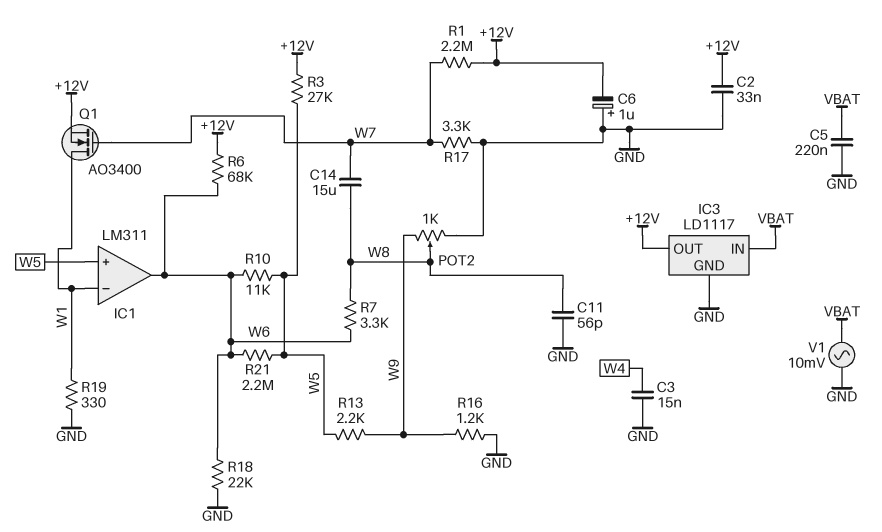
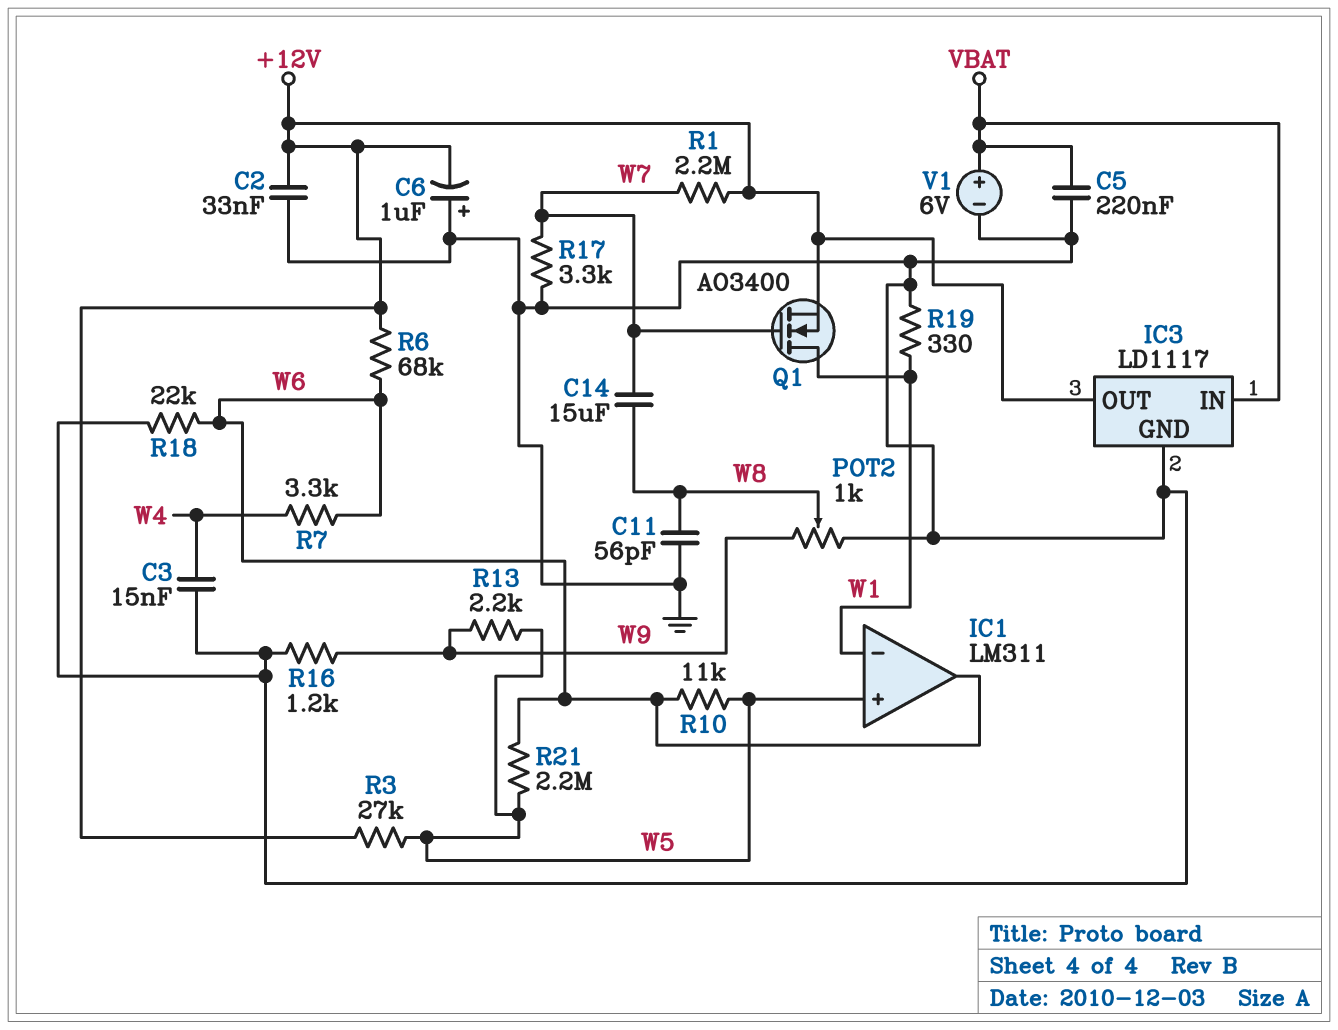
R7: 3.3k (W6, W8) -> 3.3k (W4, W6)
V1: AC 10mV (GND, VBAT) -> 6V (plus VBAT, minus GND)

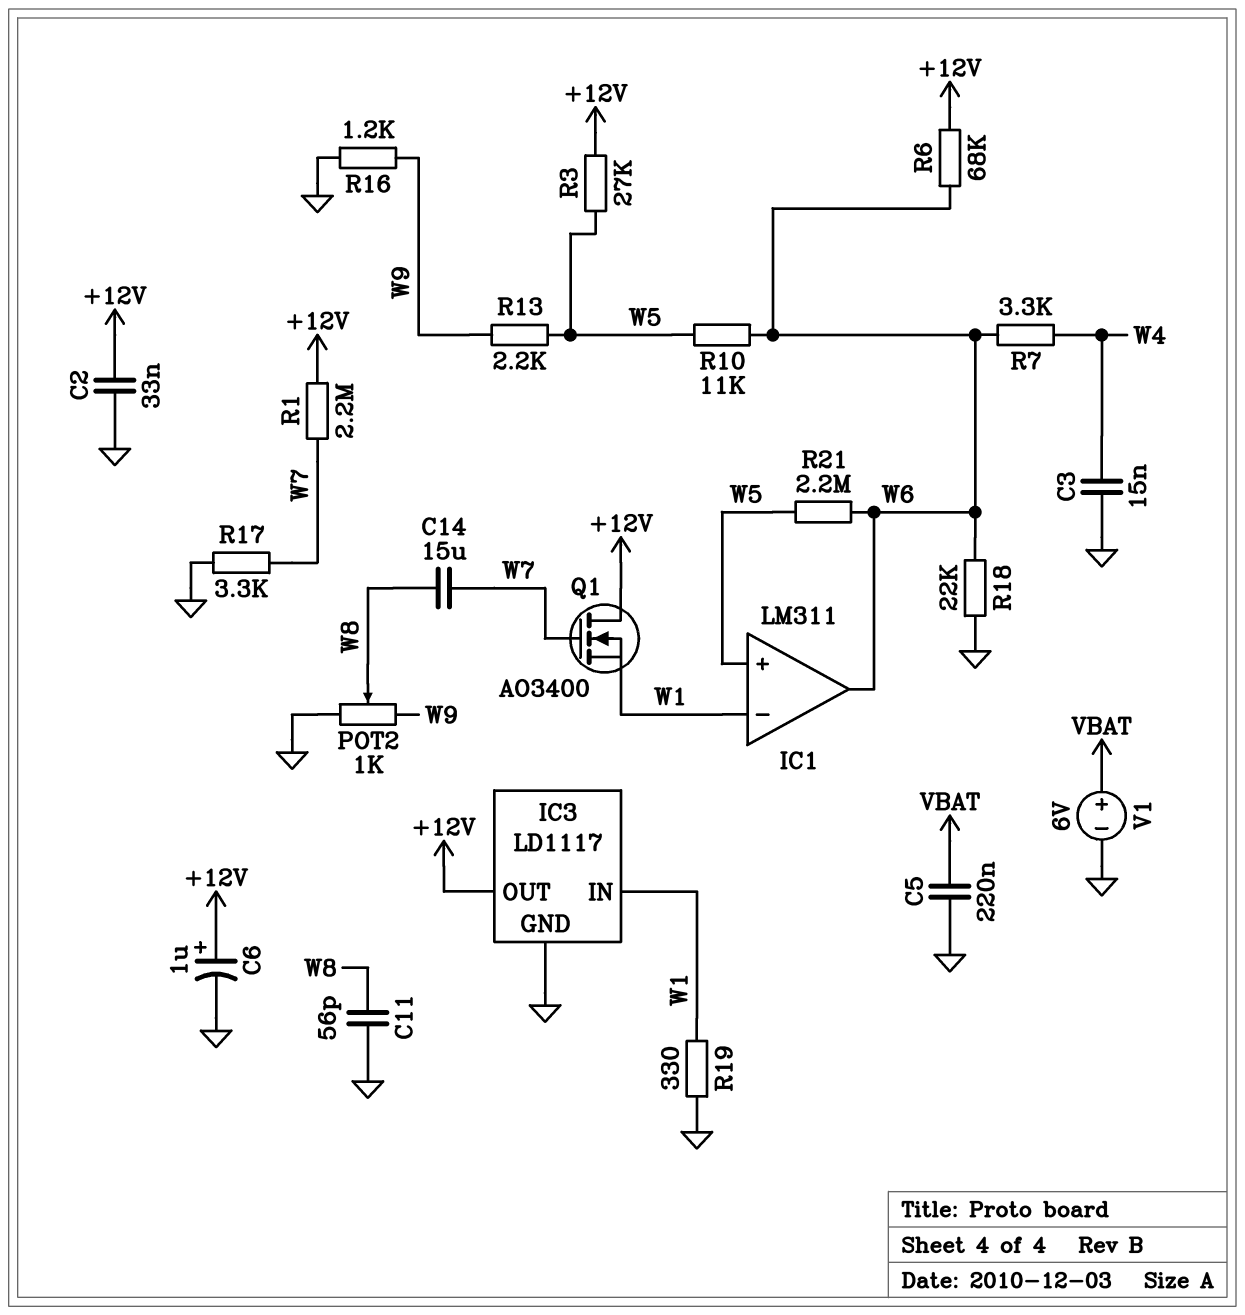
C6: 1uF (plus GND, minus +12V) -> 1uF (plus +12V, minus GND)
IC3 pin IN: VBAT -> W1
Q1: NMOS AO3400 (G W7, D W1, S +12V) -> NMOS AO3400 (G W7, D +12V, S W1)

